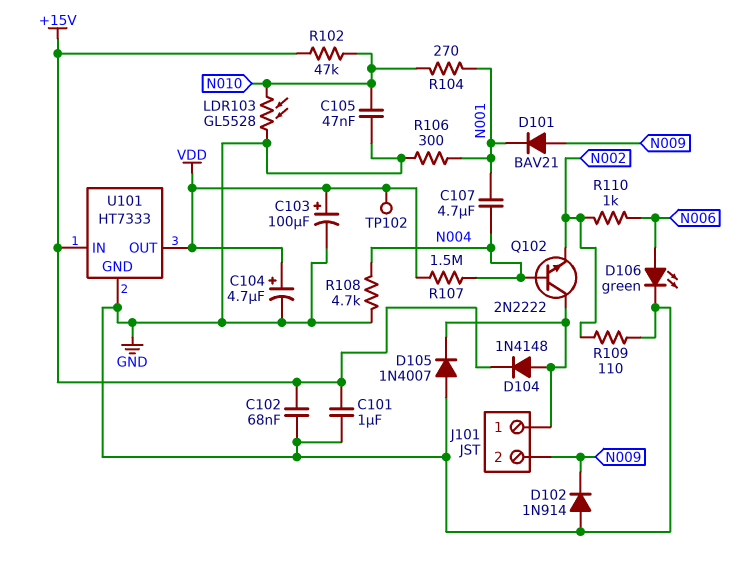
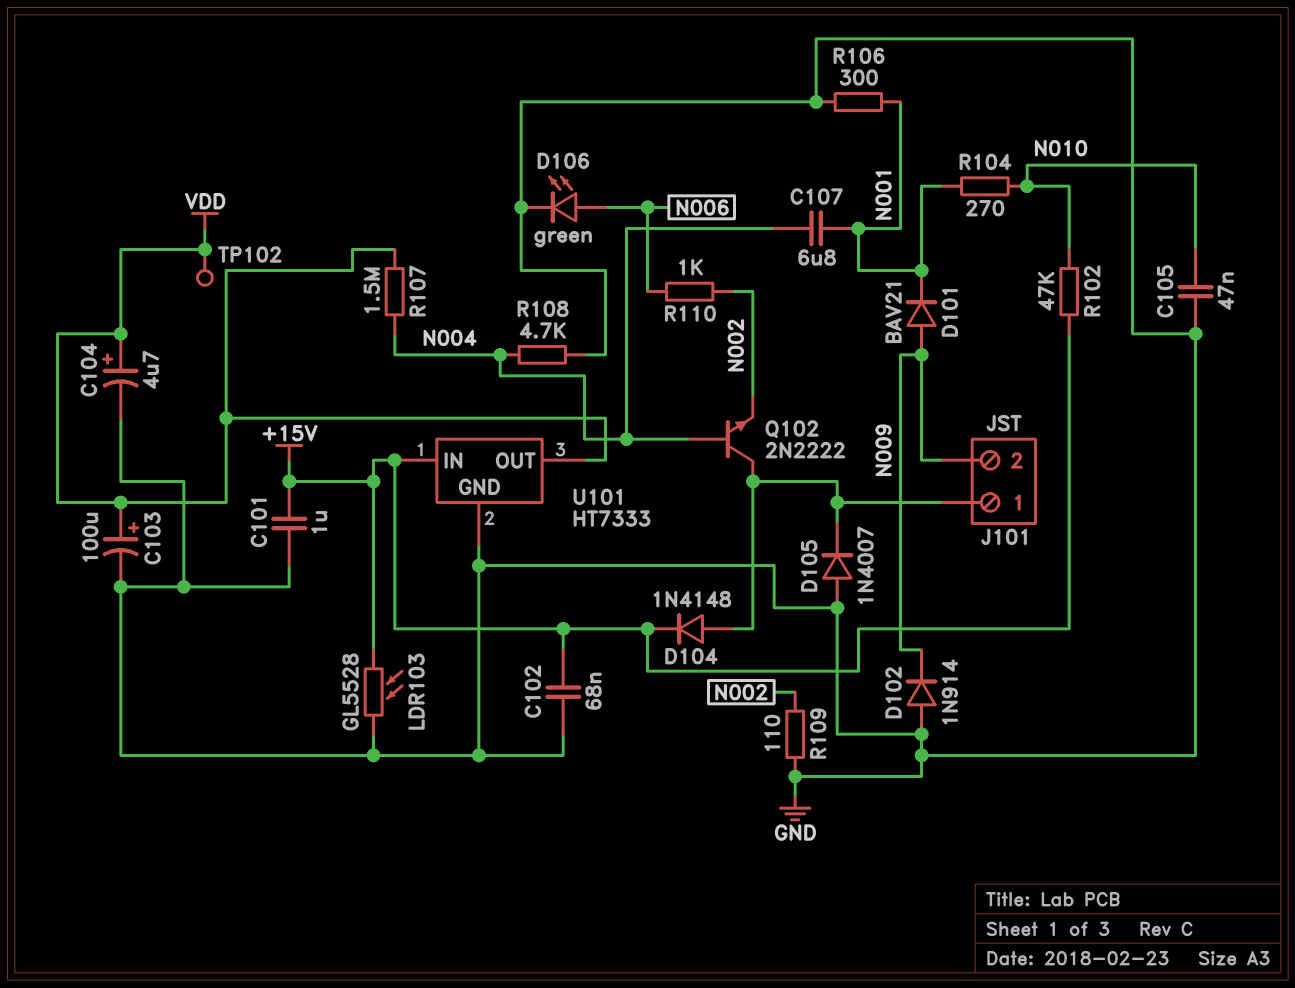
C107: 4.7uF (N001, N004) -> 6.8uF (N001, N004)
LDR103: GL5528 (GND, N010) -> GL5528 (+15V, GND)

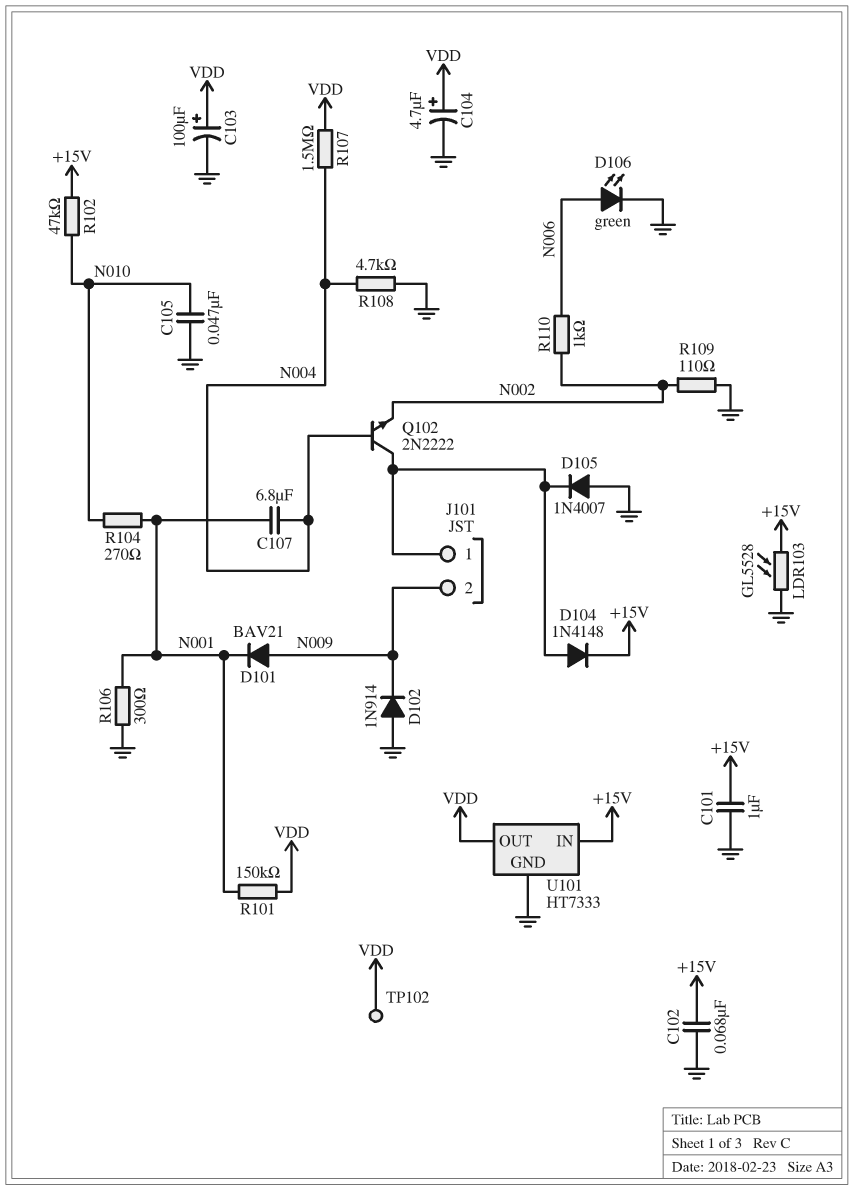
R101: none -> 150k (N001, VDD)

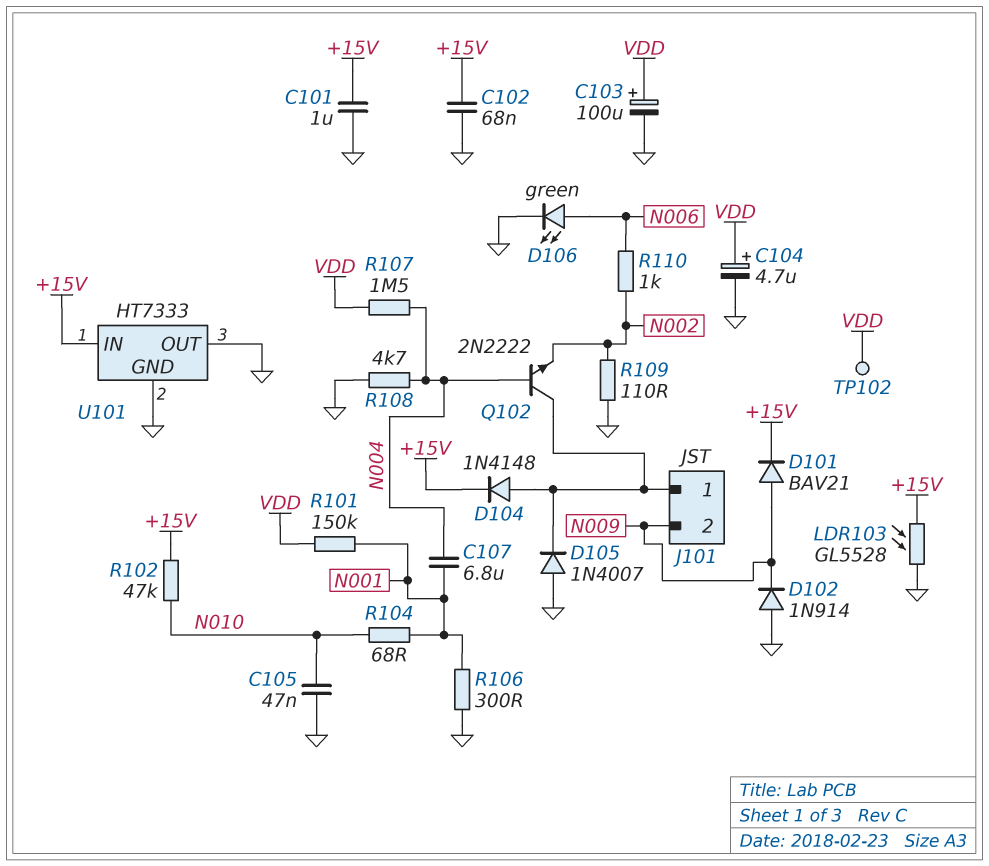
D101: diode BAV21 (A N009, K N001) -> diode BAV21 (A N009, K +15V)
R104: 270 (N001, N010) -> 68 (N001, N010)
U101 pin OUT: VDD -> GND

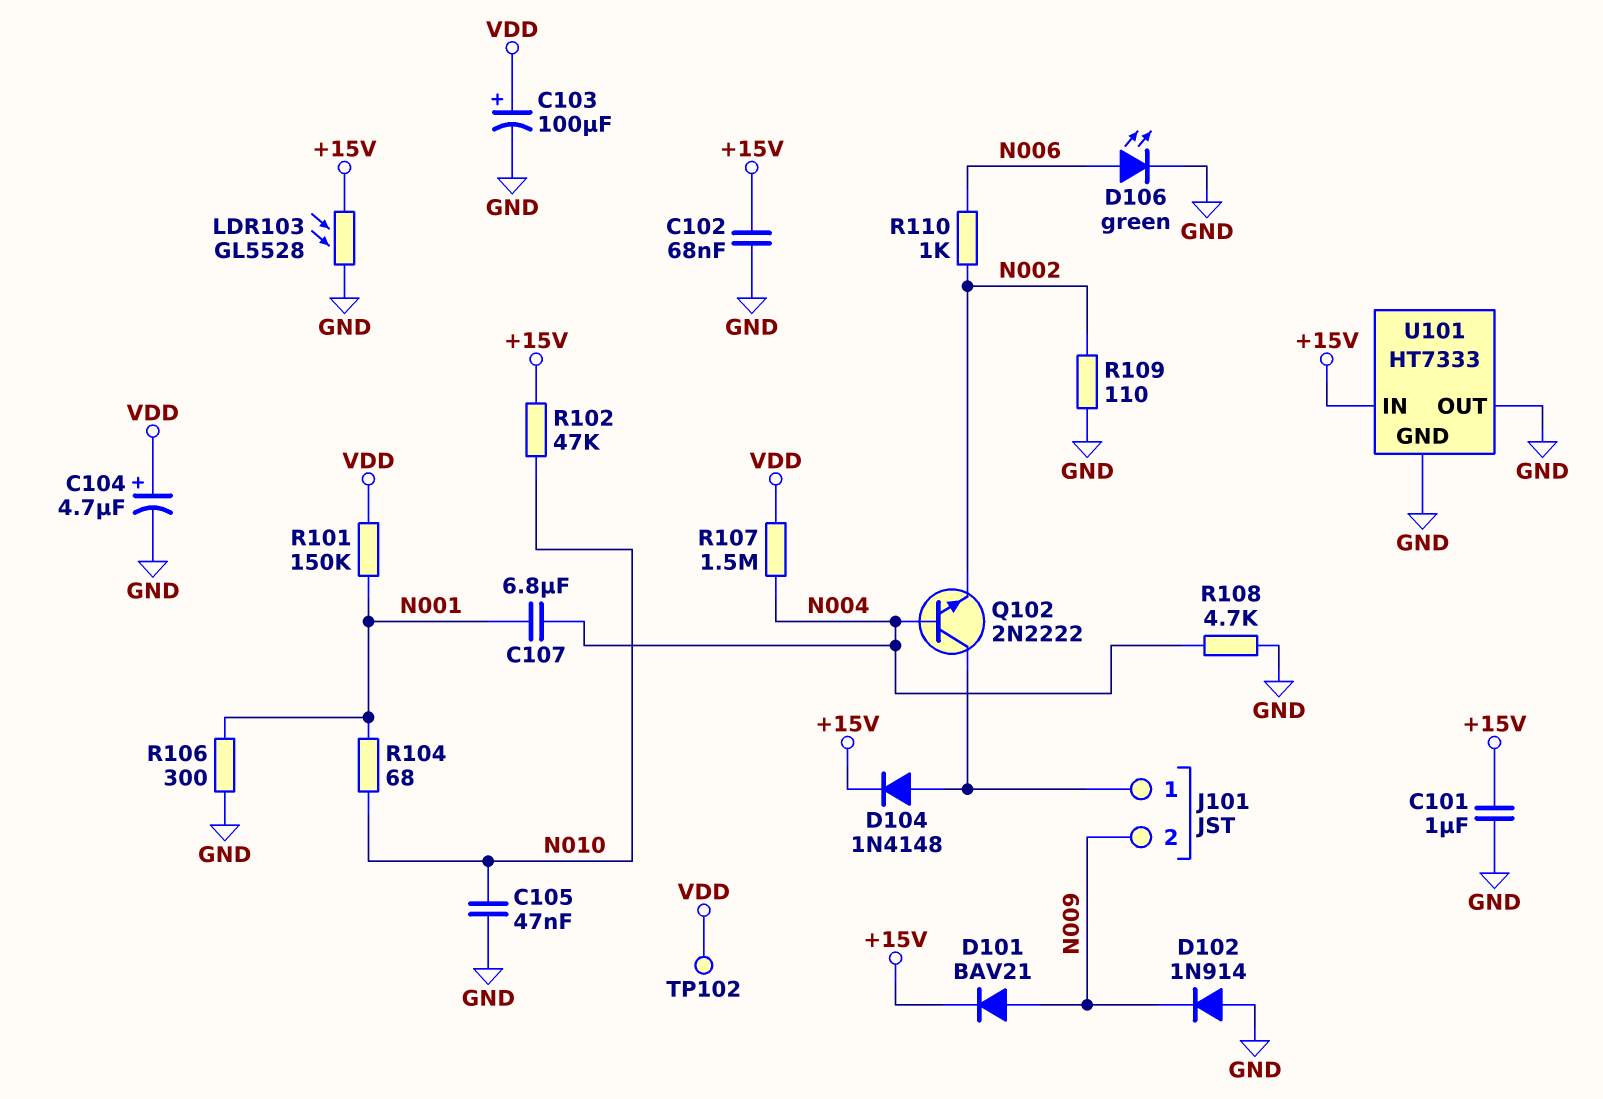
D105: diode 1N4007 (A GND, K J101/1) -> none

